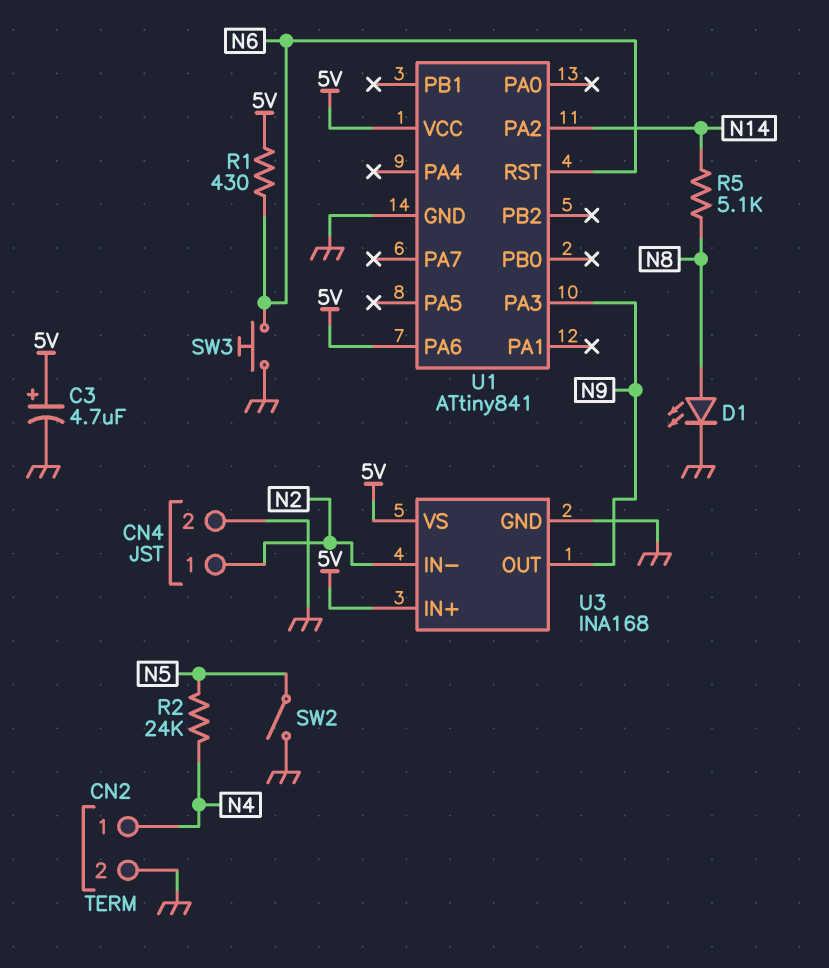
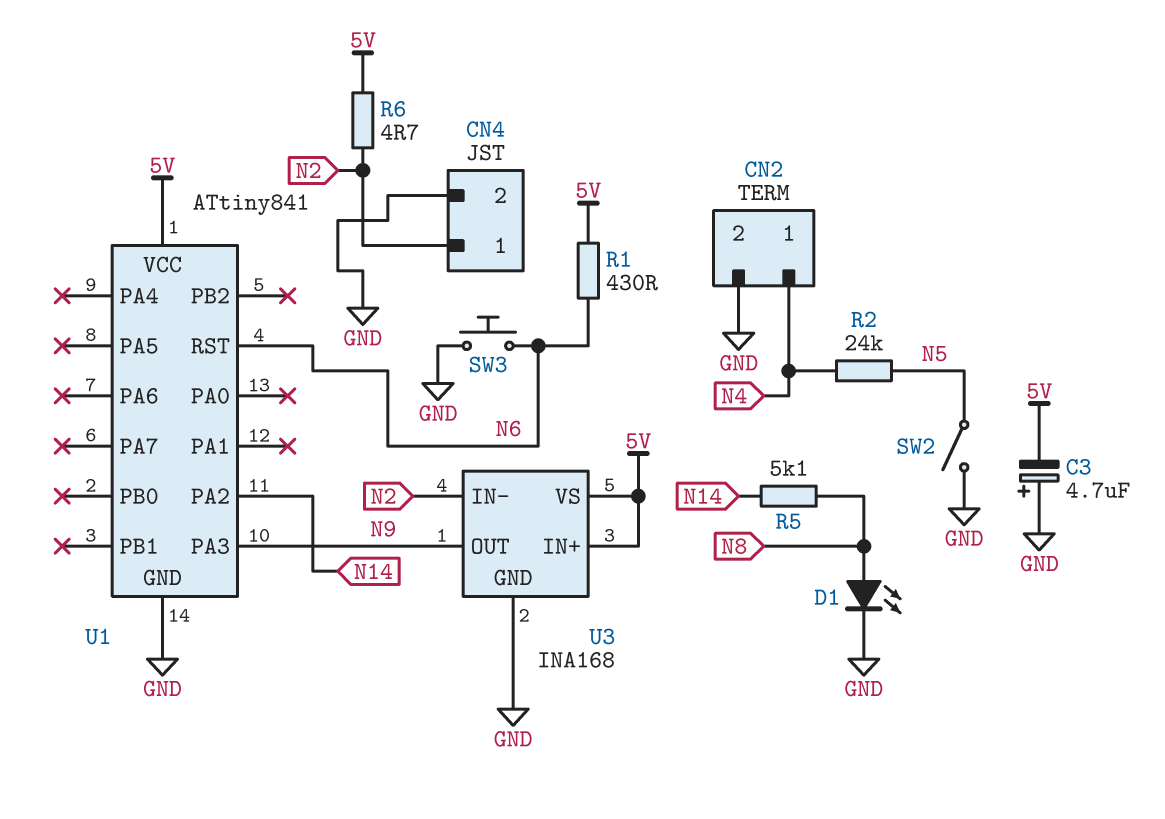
C3: 4.7uF (plus 5V, minus GND) -> 4.7uF (plus GND, minus 5V)
R6: none -> 4.7 (5V, N2)
U1 pin PA6: 5V -> none

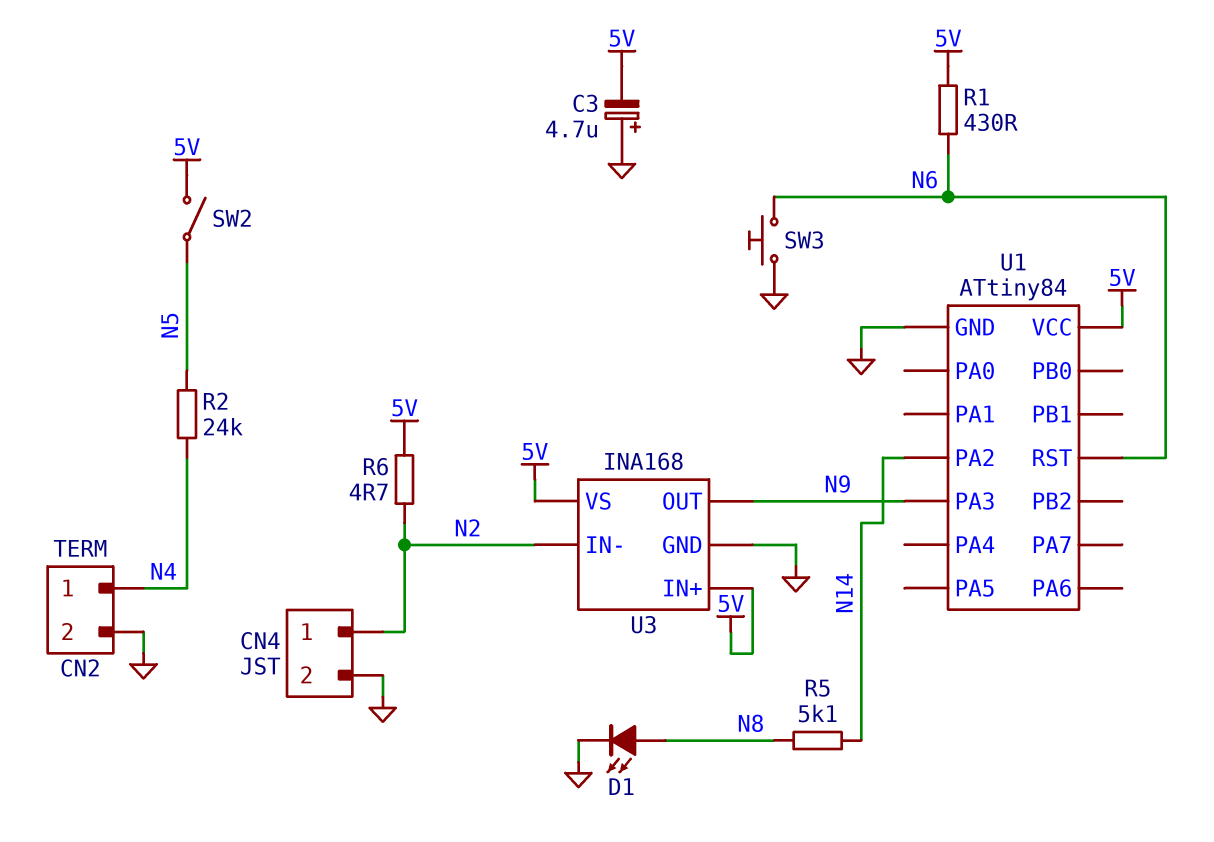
SW2: switch (GND, N5) -> switch (5V, N5)
U1: ATtiny841 -> ATtiny84

